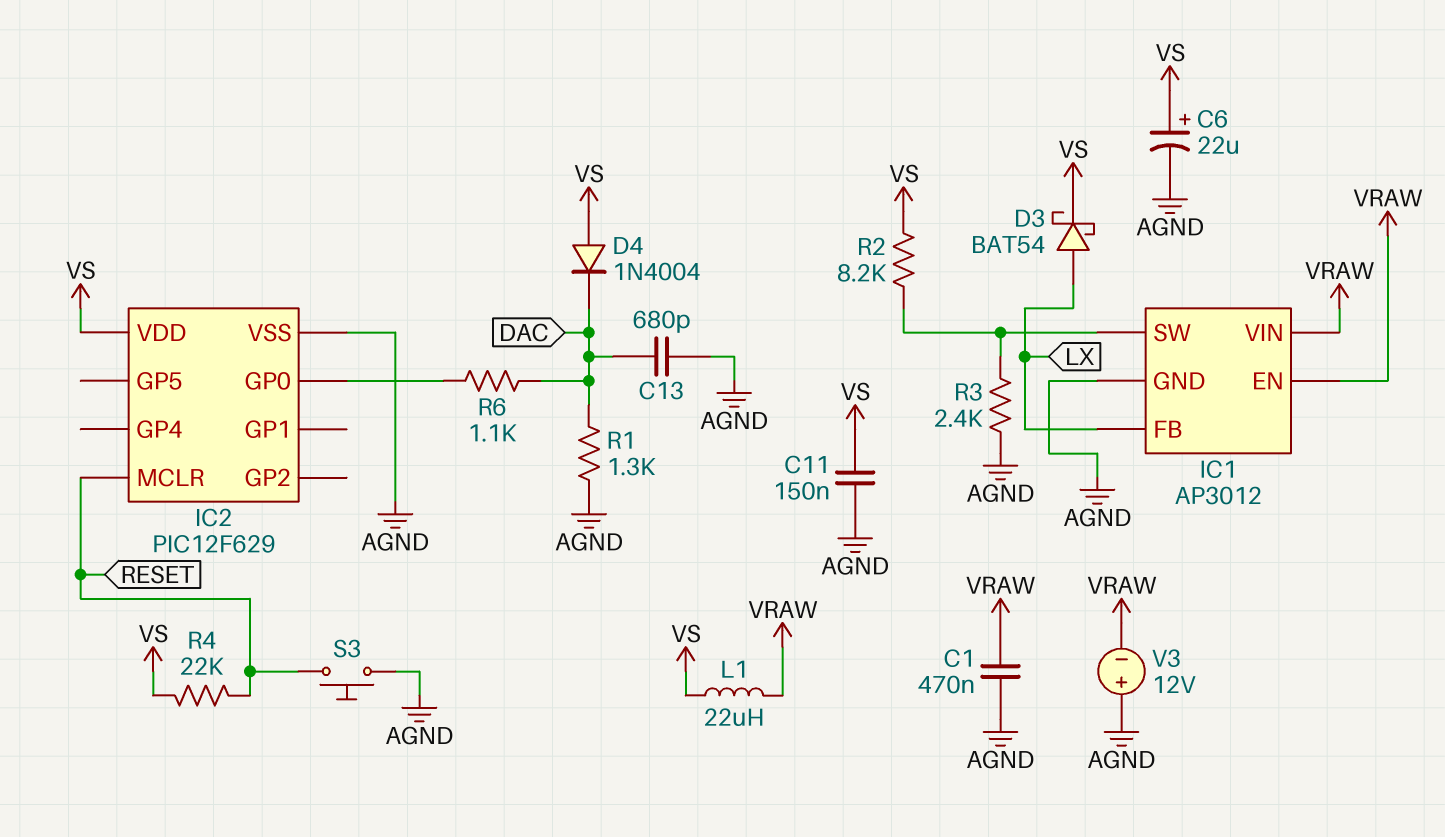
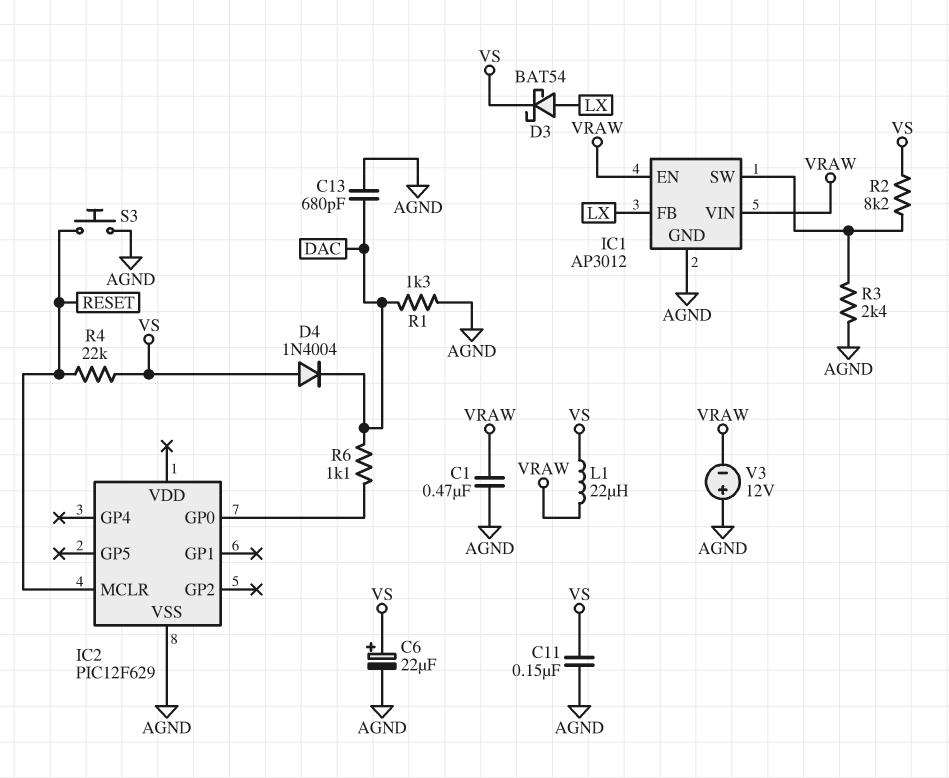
IC2 pin VDD: VS -> none

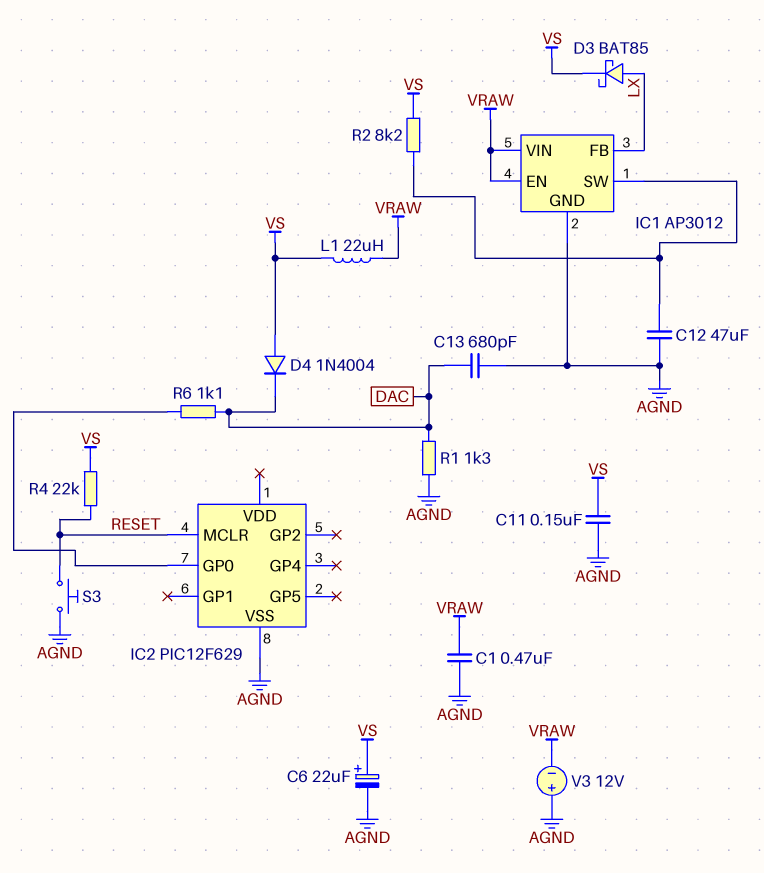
C12: none -> 47uF (AGND, IC1/SW)
D3: schottky BAT54 (A LX, K VS) -> schottky BAT85 (A LX, K VS)
R3: 2.4k (AGND, IC1/SW) -> none

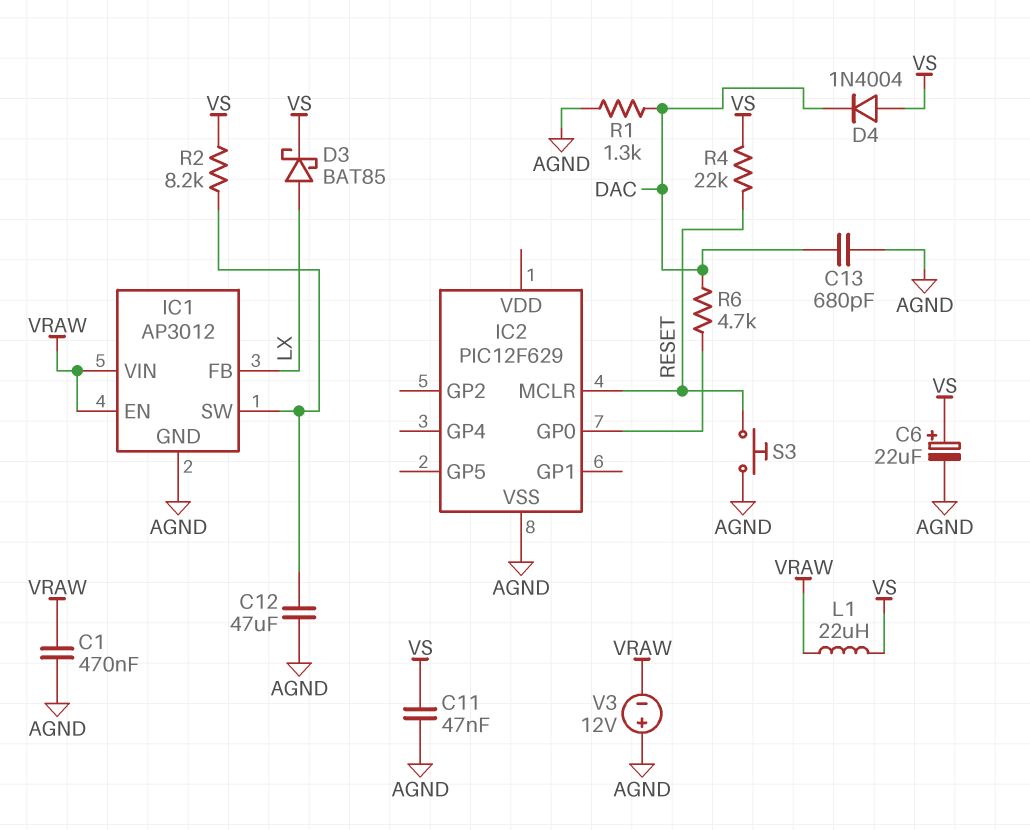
C11: 150nF (AGND, VS) -> 47nF (AGND, VS)
R6: 1.1k (DAC, IC2/GP0) -> 4.7k (DAC, IC2/GP0)

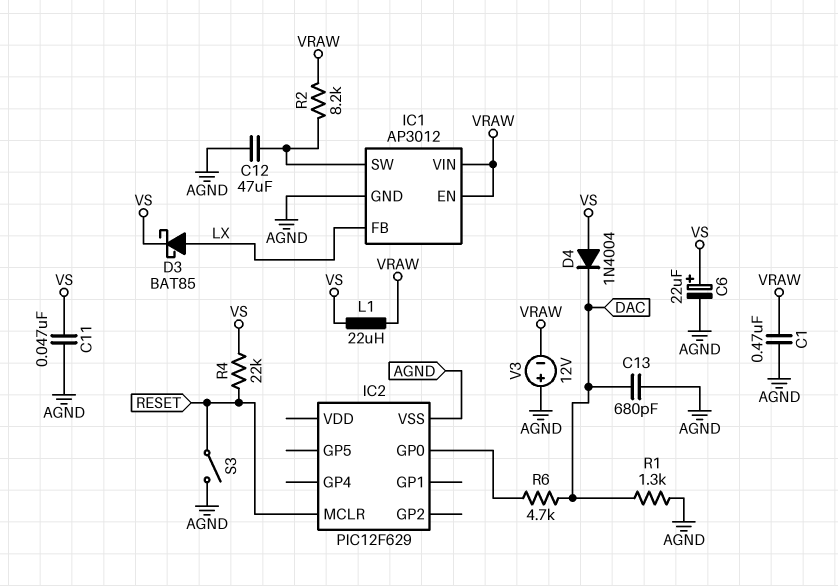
R2: 8.2k (IC1/SW, VS) -> 8.2k (IC1/SW, VRAW)
S3: button (AGND, RESET) -> switch (AGND, RESET)

